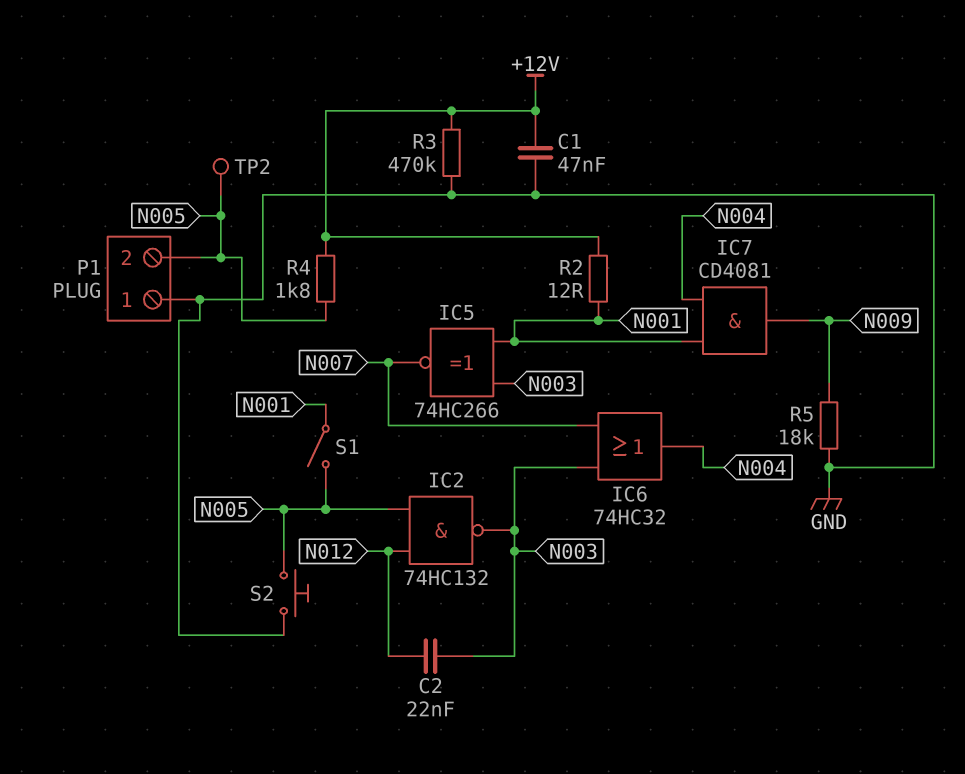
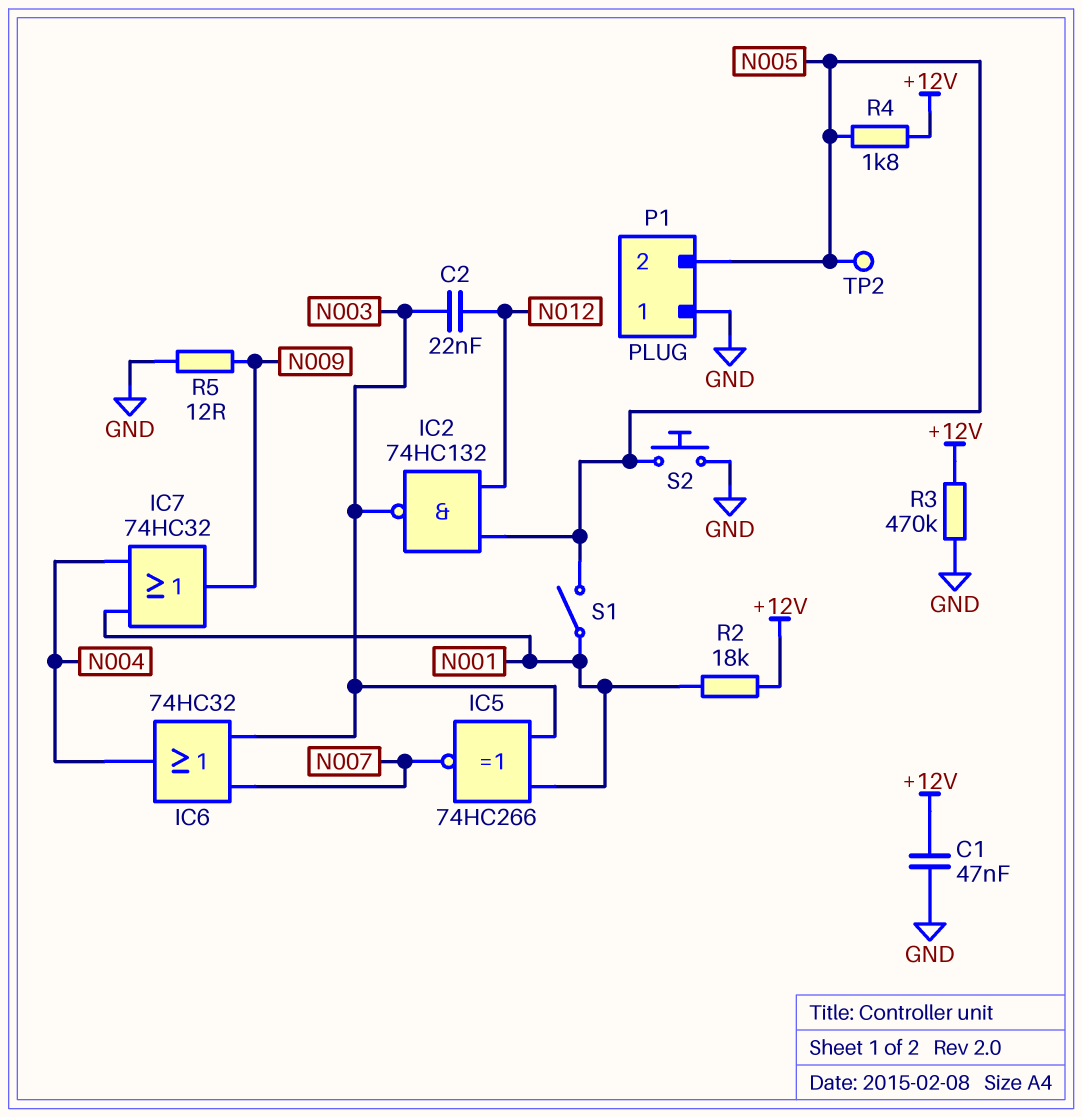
IC7: AND CD4081 (in N001, in N004, out N009) -> OR 74HC32 (in N001, in N004, out N009)
R2: 12 (+12V, N001) -> 18k (+12V, N001)
R5: 18k (GND, N009) -> 12 (GND, N009)

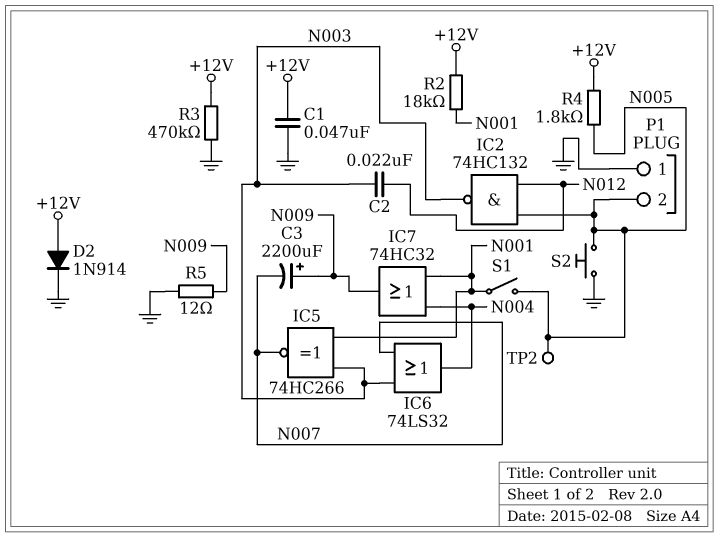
C3: none -> 2200uF (plus N009, minus N007)
D2: none -> diode 1N914 (A +12V, K GND)
IC6: OR 74HC32 (in N003, in N007, out N004) -> OR 74LS32 (in N003, in N007, out N004)

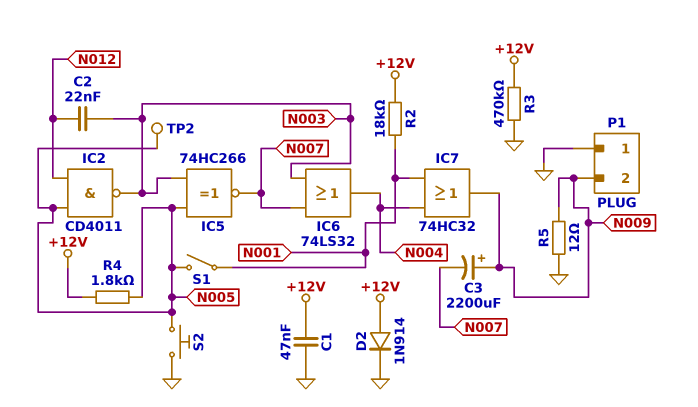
IC2: NAND 74HC132 (in N005, in N012, out N003) -> NAND CD4011 (in N005, in N012, out N003)
IC5: XNOR 74HC266 (in N001, in N003, out N007) -> XNOR 74HC266 (in N003, in N005, out N007)
P1 pin 2: N005 -> N009

